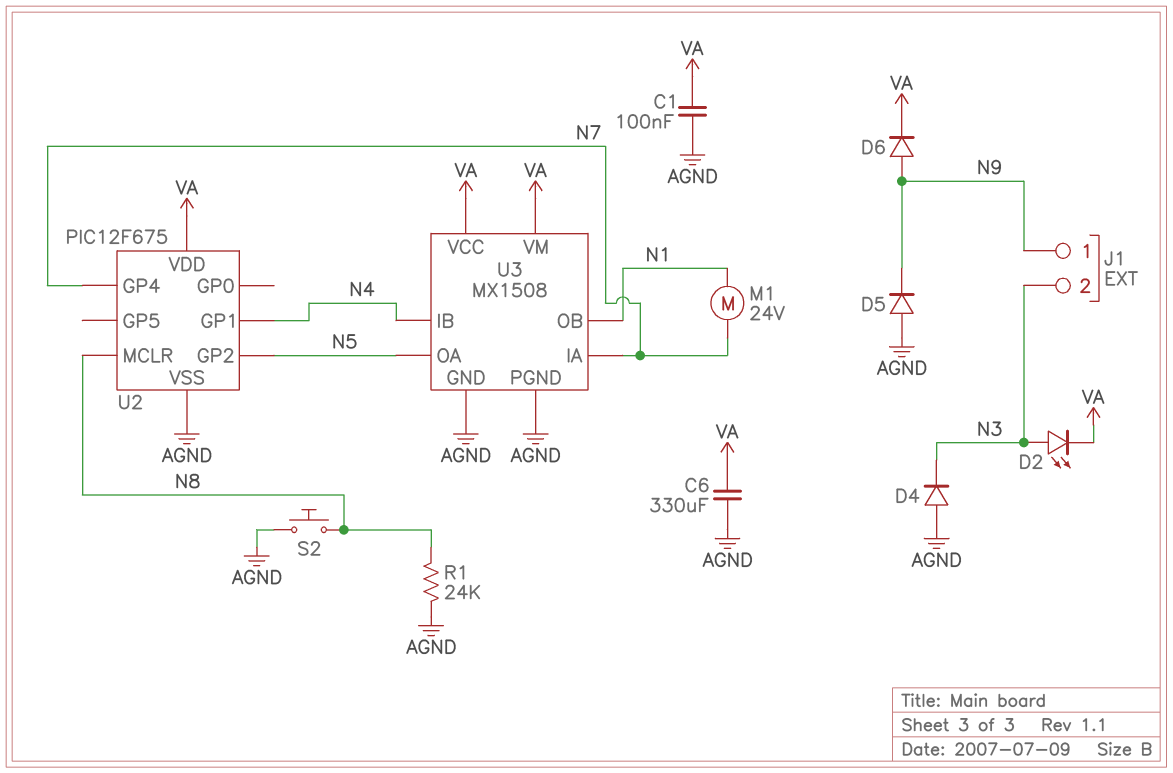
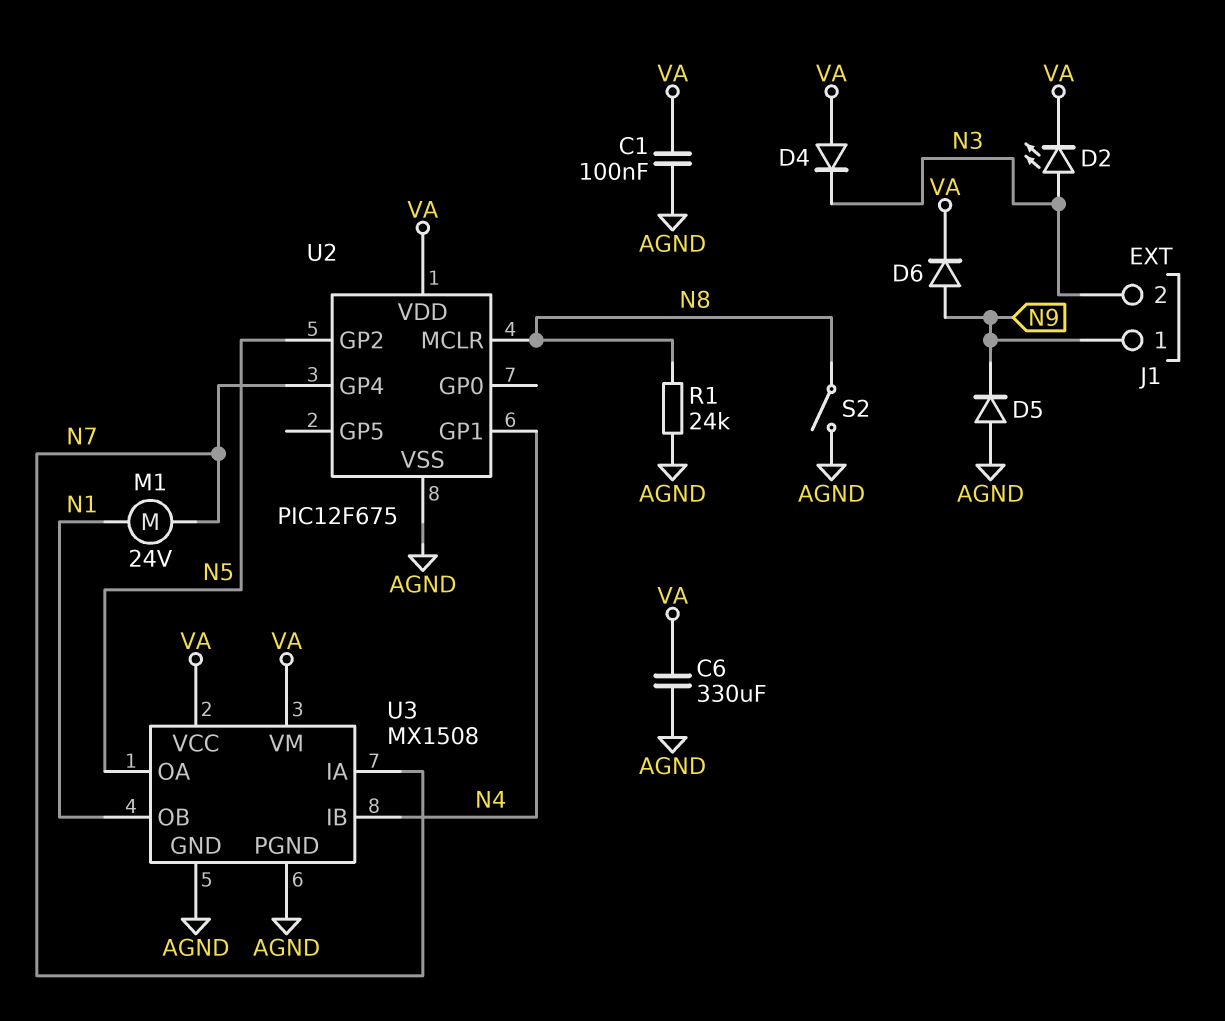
D4: diode (A AGND, K N3) -> diode (A VA, K N3)
S2: button (AGND, N8) -> switch (AGND, N8)

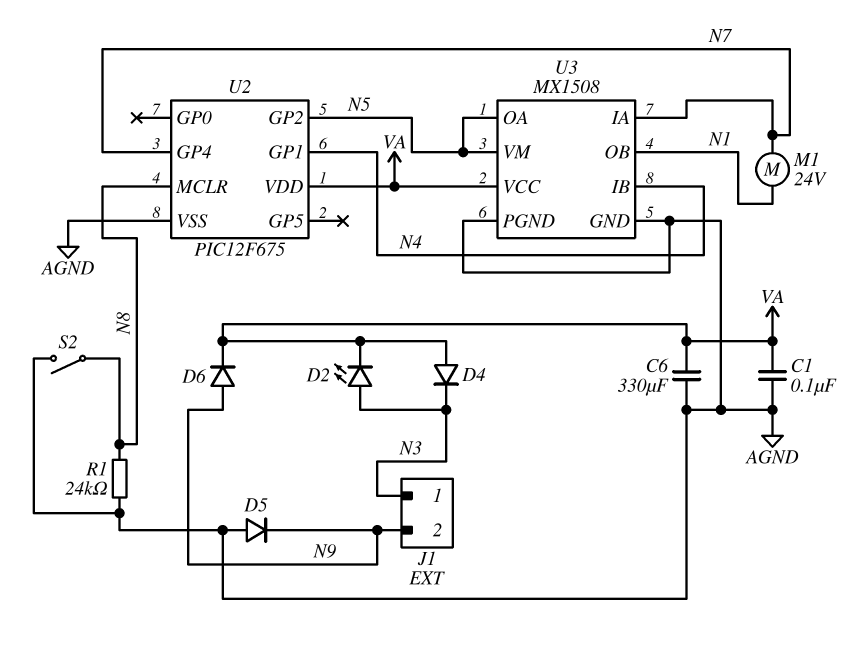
J1 pin 1: N9 -> N3
J1 pin 2: N3 -> N9
U3 pin VM: VA -> N5

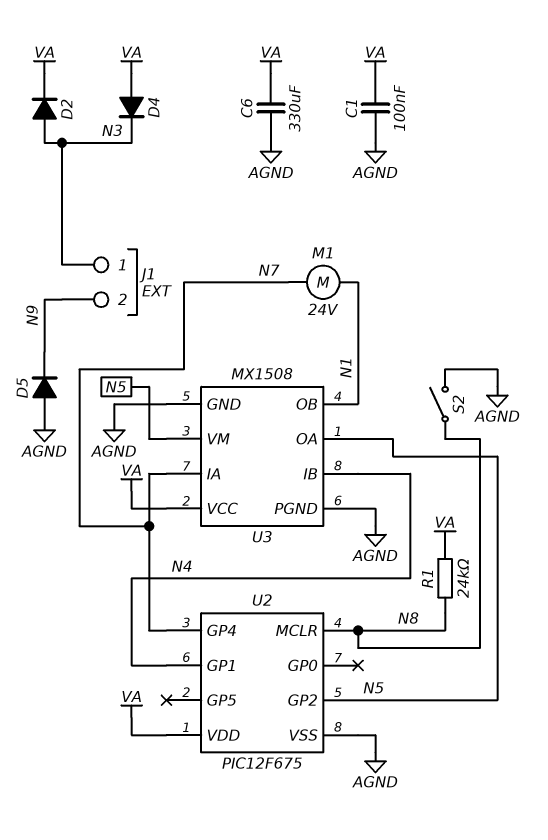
D2: LED (A N3, K VA) -> diode (A N3, K VA)
D6: diode (A N9, K VA) -> none
R1: 24k (AGND, N8) -> 24k (N8, VA)

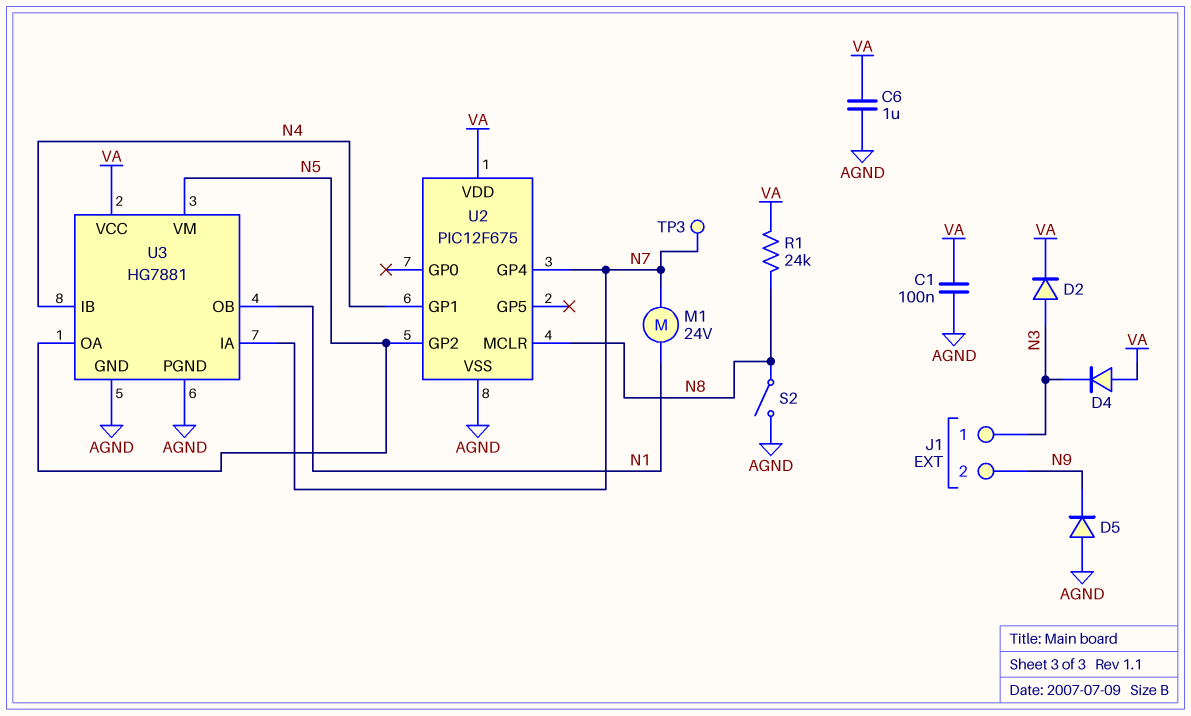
C6: 330uF (AGND, VA) -> 1uF (AGND, VA)
TP3: none -> test point (N7)
U3: MX1508 -> HG7881

